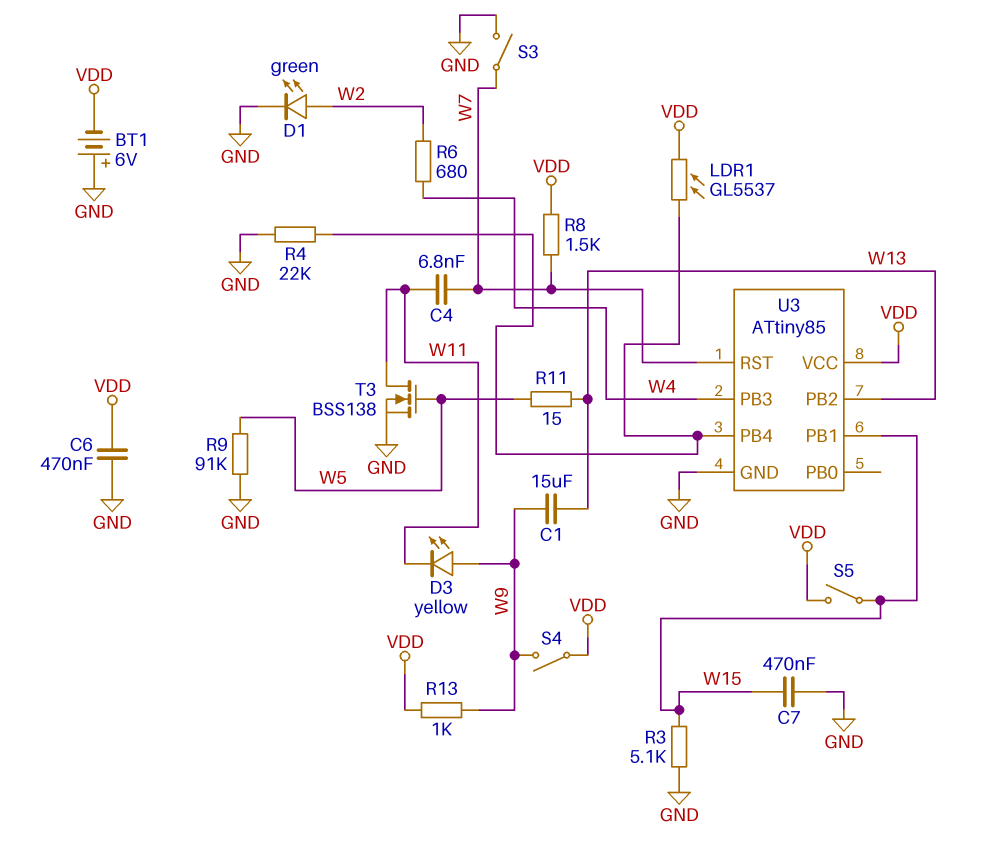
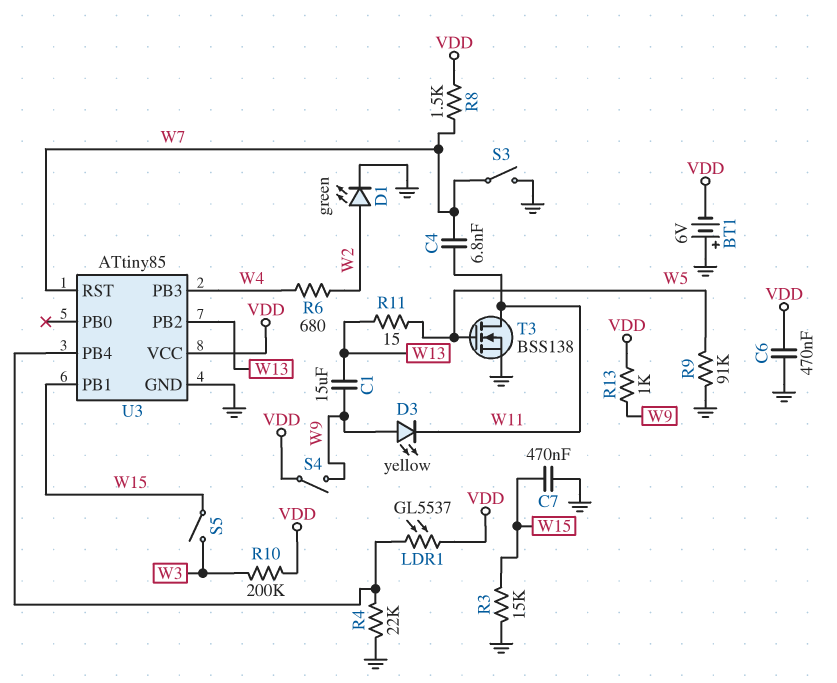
R3: 5.1k (GND, W15) -> 15k (GND, W15)
R10: none -> 200k (VDD, W3)
S5: switch (VDD, W15) -> switch (W3, W15)

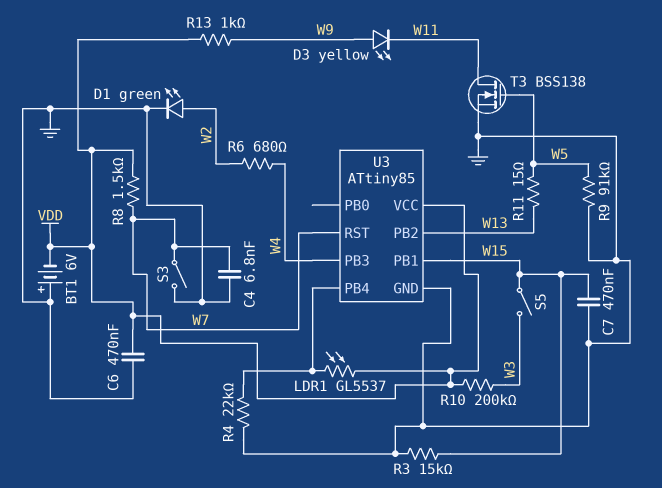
C1: 15uF (W9, W13) -> none
C4: 6.8nF (W7, W11) -> 6.8nF (GND, W7)
S4: switch (VDD, W9) -> none

